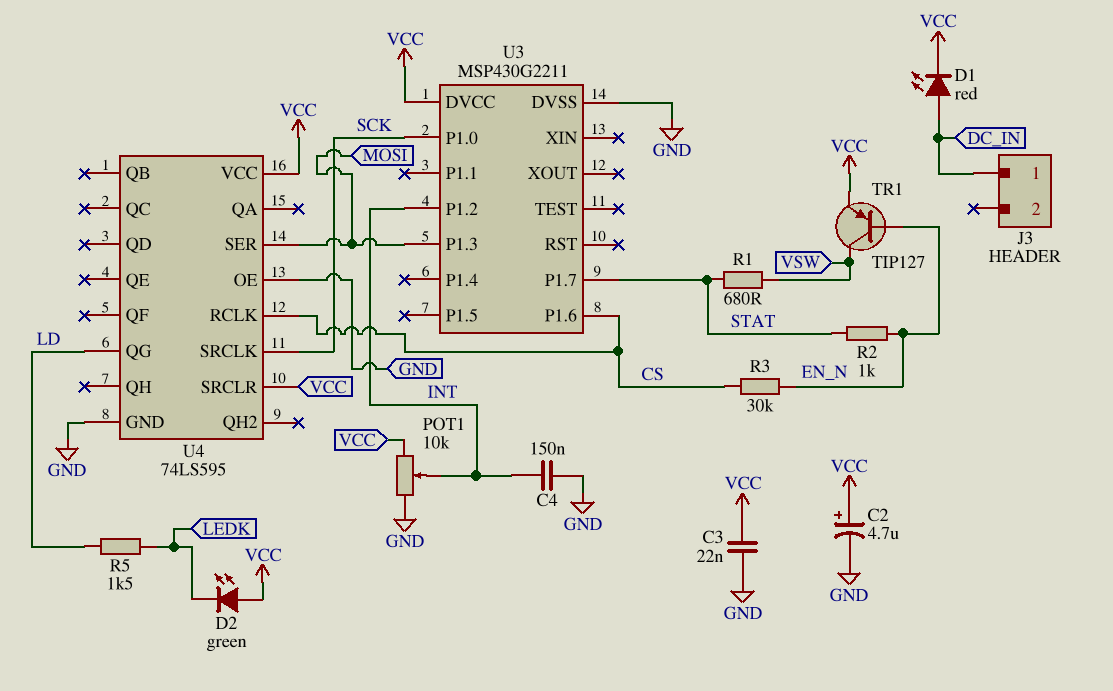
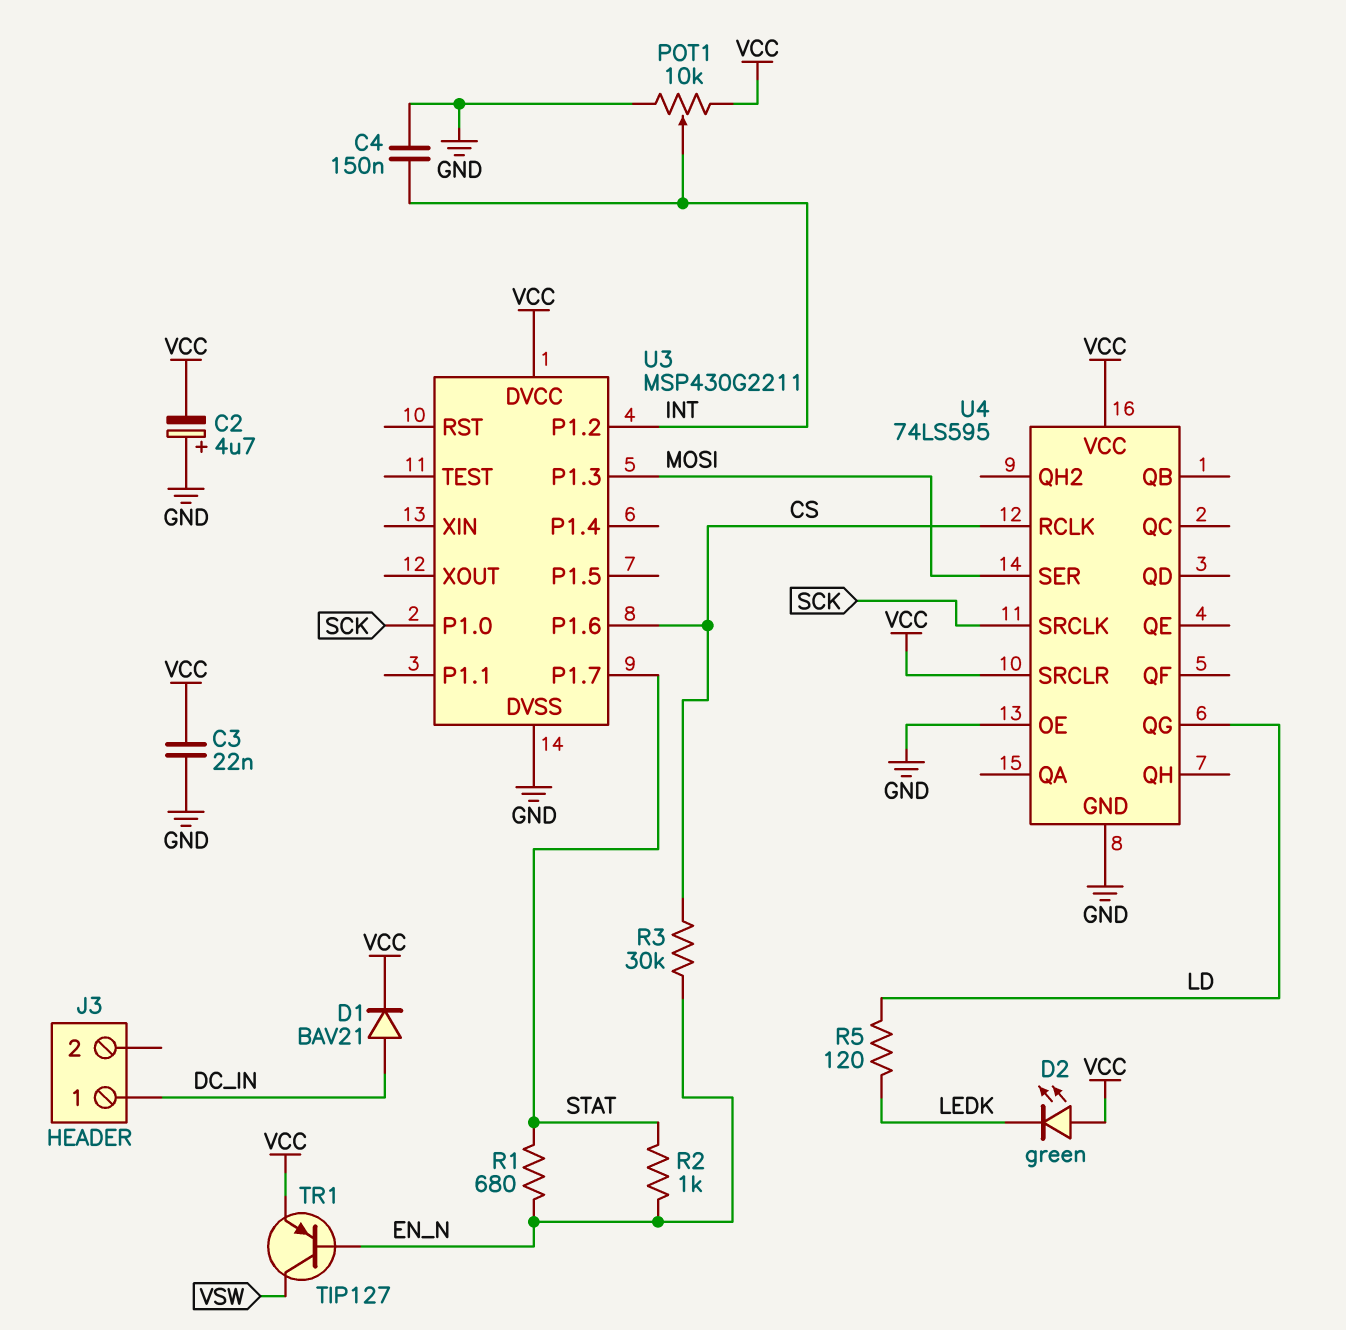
C2: 4.7uF (plus VCC, minus GND) -> 4.7uF (plus GND, minus VCC)
D1: LED red (A DC_IN, K VCC) -> diode BAV21 (A DC_IN, K VCC)
R1: 680 (STAT, VSW) -> 680 (EN_N, STAT)
R5: 1.5k (LD, LEDK) -> 120 (LD, LEDK)

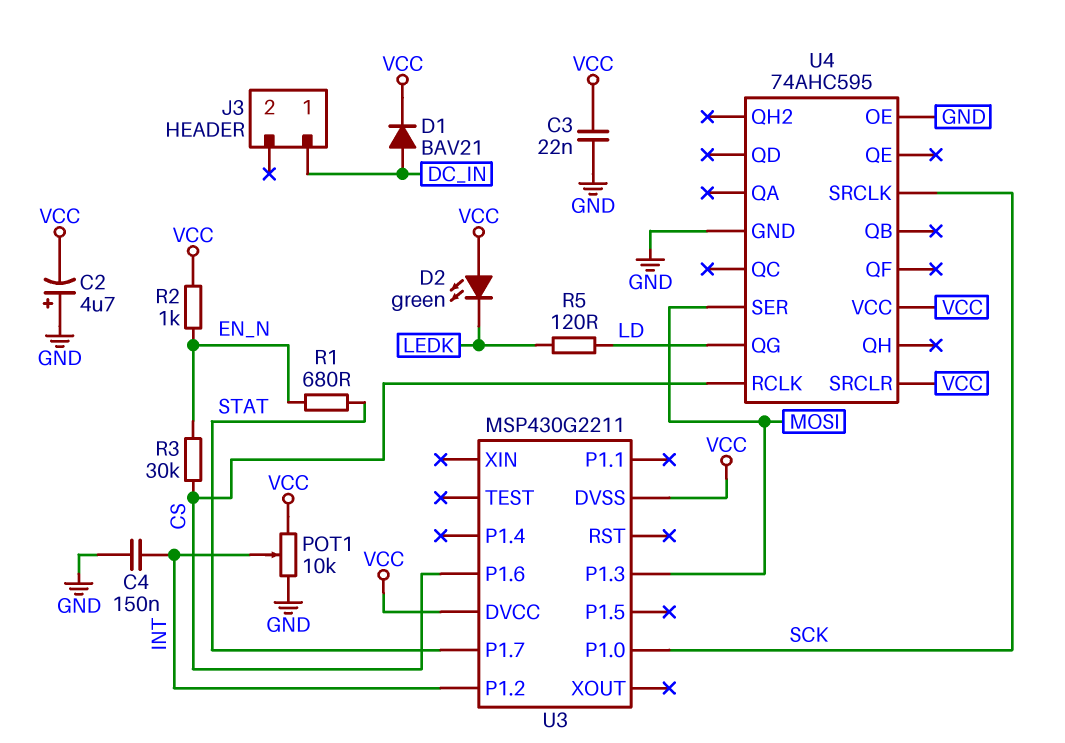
R2: 1k (EN_N, STAT) -> 1k (EN_N, VCC)
TR1: PNP TIP127 (B EN_N, C VSW, E VCC) -> none
U3 pin DVSS: GND -> VCC
U4: 74LS595 -> 74AHC595

